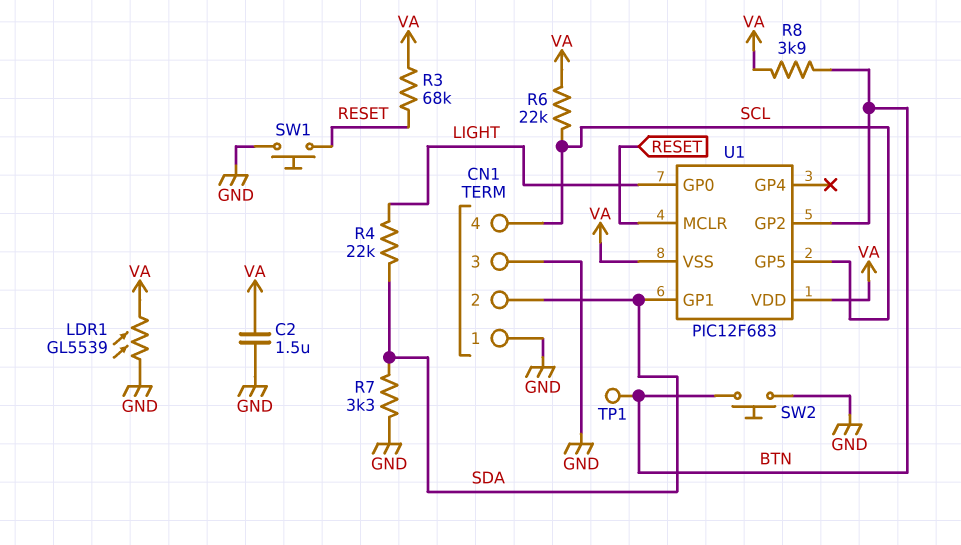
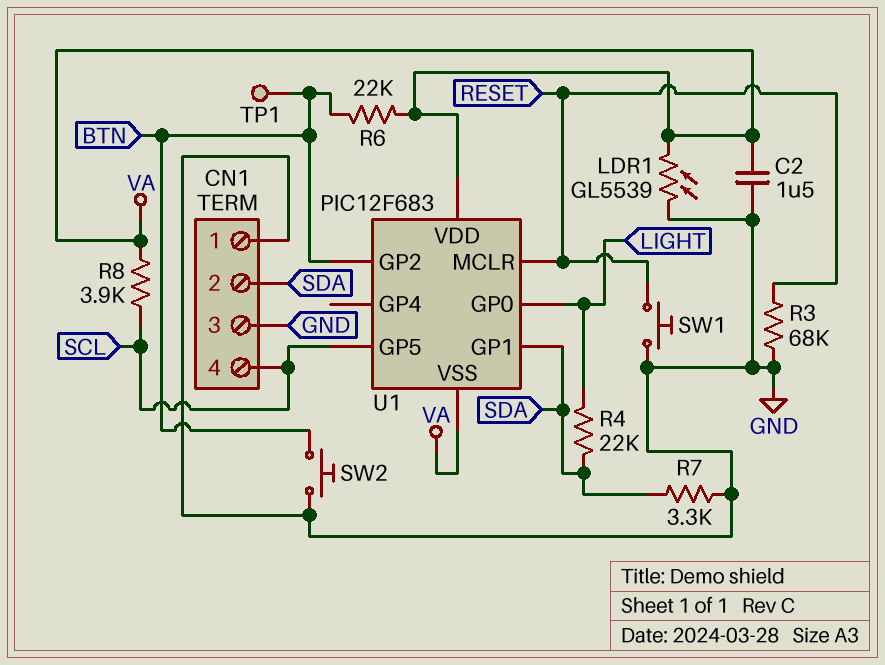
R3: 68k (RESET, VA) -> 68k (GND, RESET)
R6: 22k (SCL, VA) -> 22k (BTN, VA)
R8: 3.9k (BTN, VA) -> 3.9k (SCL, VA)

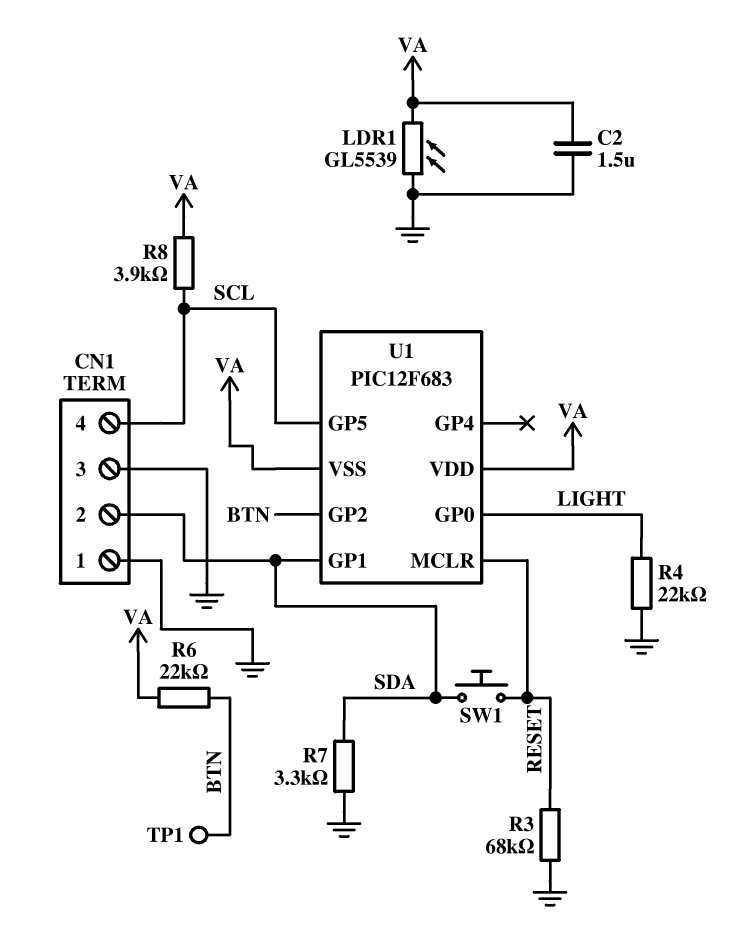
R4: 22k (LIGHT, SDA) -> 22k (GND, LIGHT)
SW1: button (GND, RESET) -> button (RESET, SDA)
SW2: button (BTN, GND) -> none

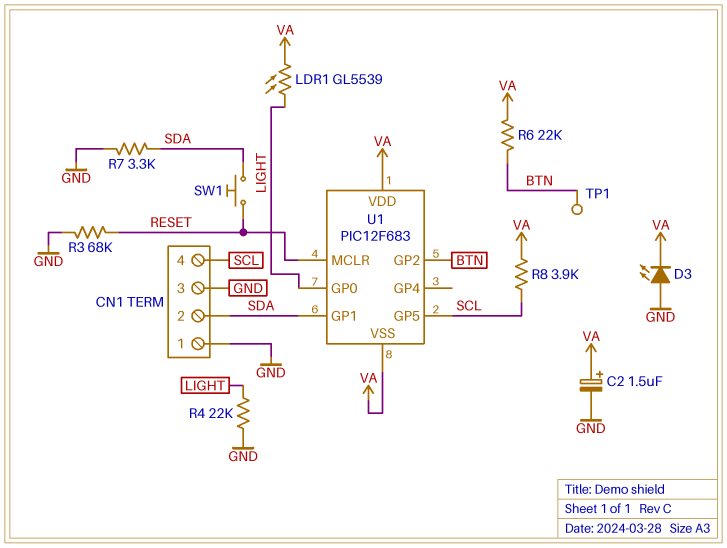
C2: 1.5uF (GND, VA) -> 1.5uF (plus VA, minus GND)
D3: none -> LED (A GND, K VA)
LDR1: GL5539 (GND, VA) -> GL5539 (LIGHT, VA)

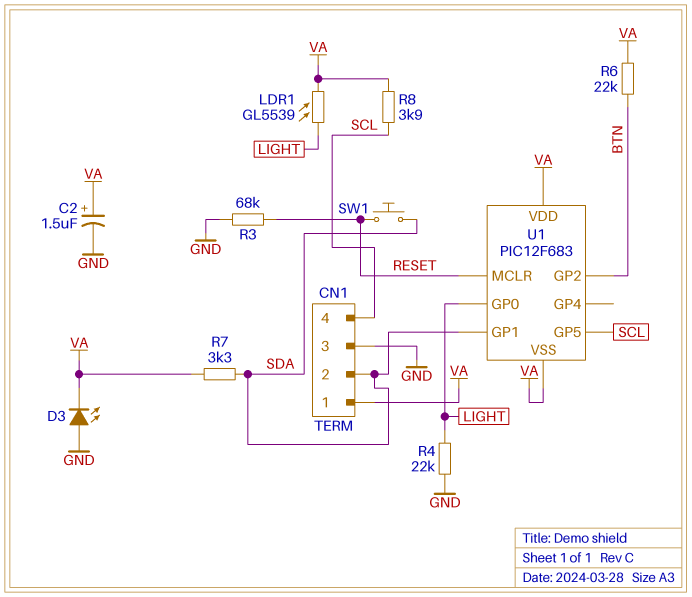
CN1 pin 1: GND -> VA
R7: 3.3k (GND, SDA) -> 3.3k (SDA, VA)
TP1: test point (BTN) -> none

